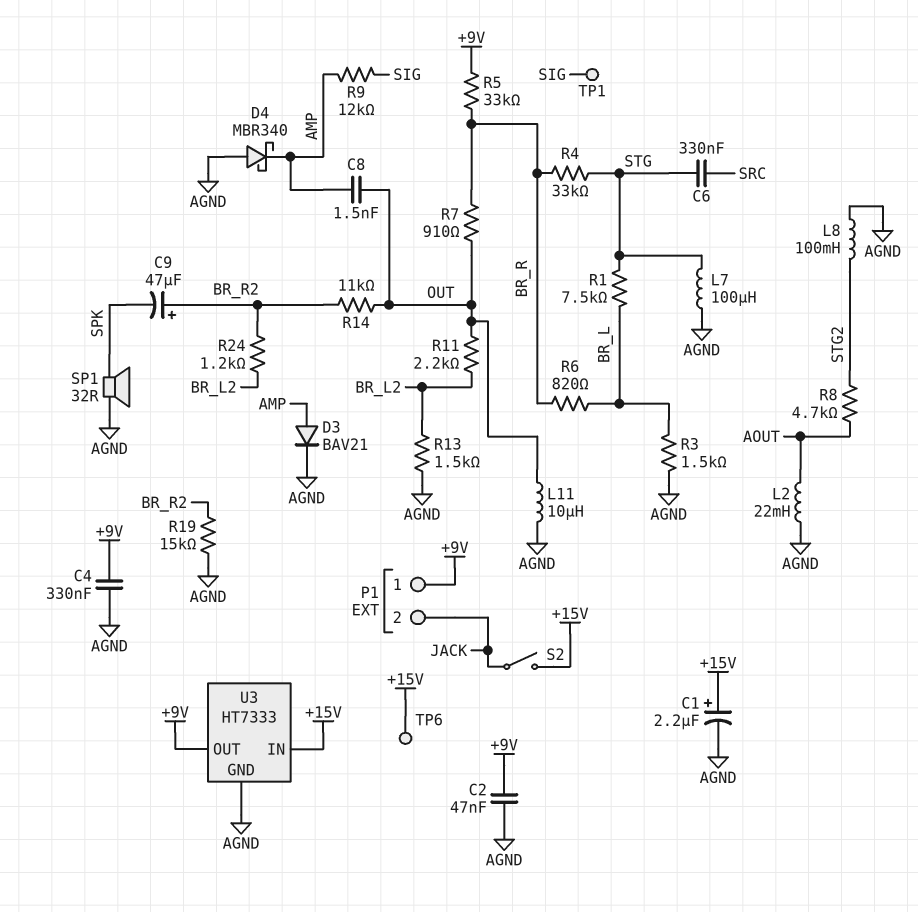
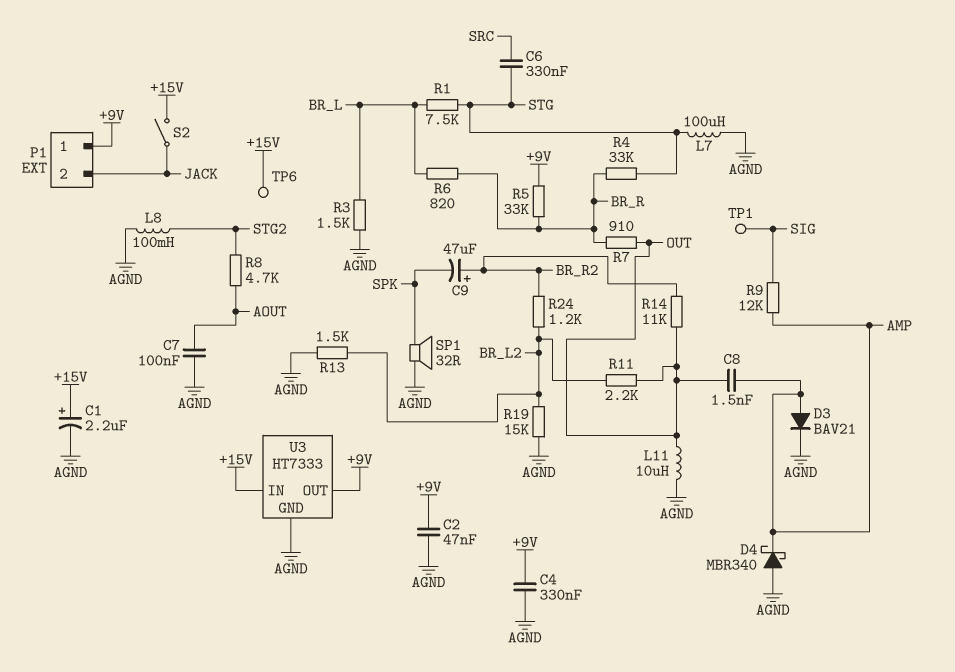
C7: none -> 100nF (AGND, AOUT)
L2: 22mH (AGND, AOUT) -> none
R19: 15k (AGND, BR_R2) -> 15k (AGND, BR_L2)

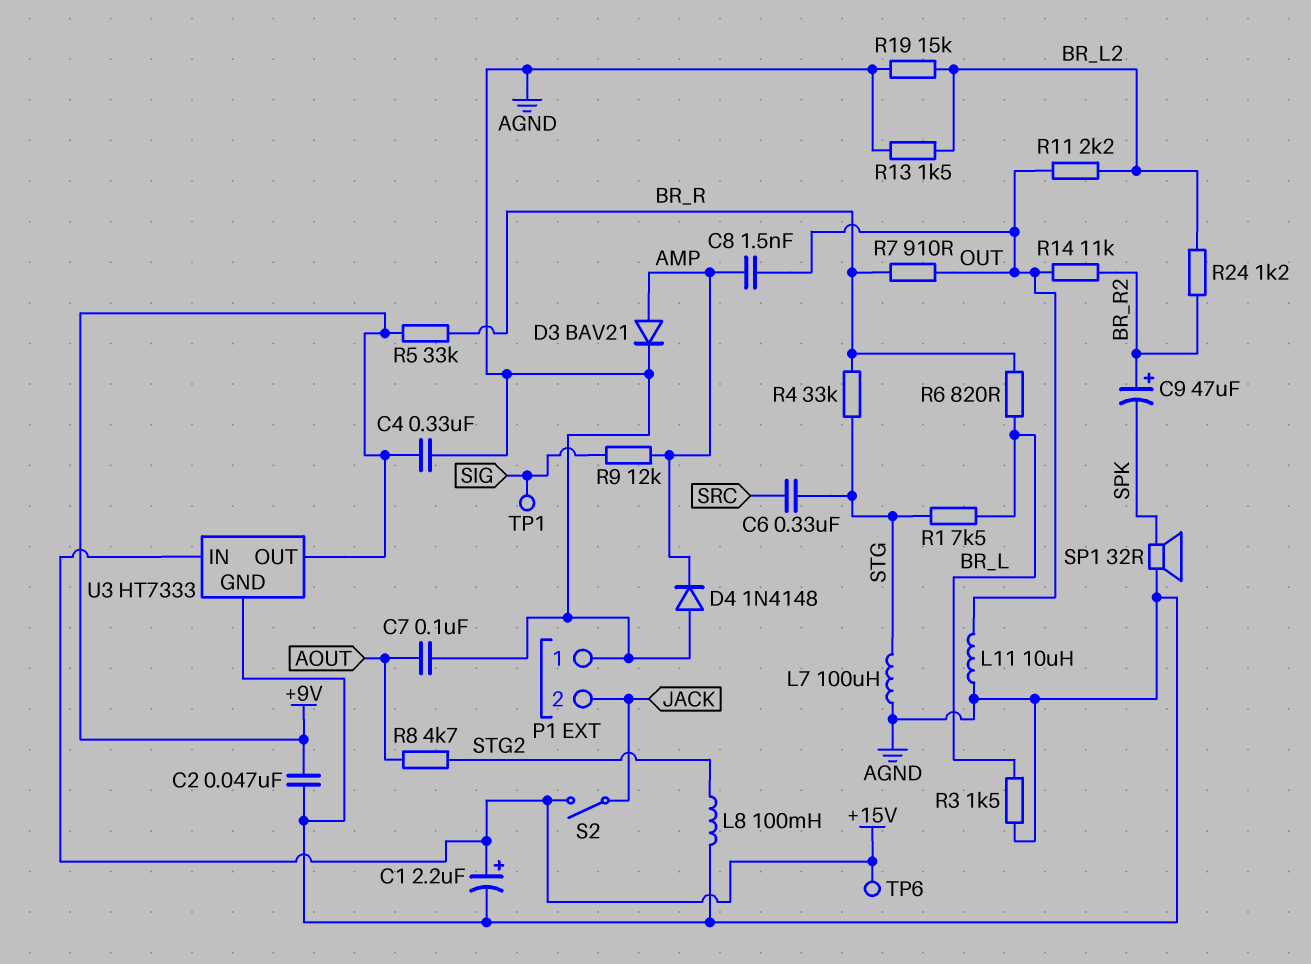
D4: schottky MBR340 (A AGND, K AMP) -> diode 1N4148 (A AGND, K AMP)
P1 pin 1: +9V -> AGND

